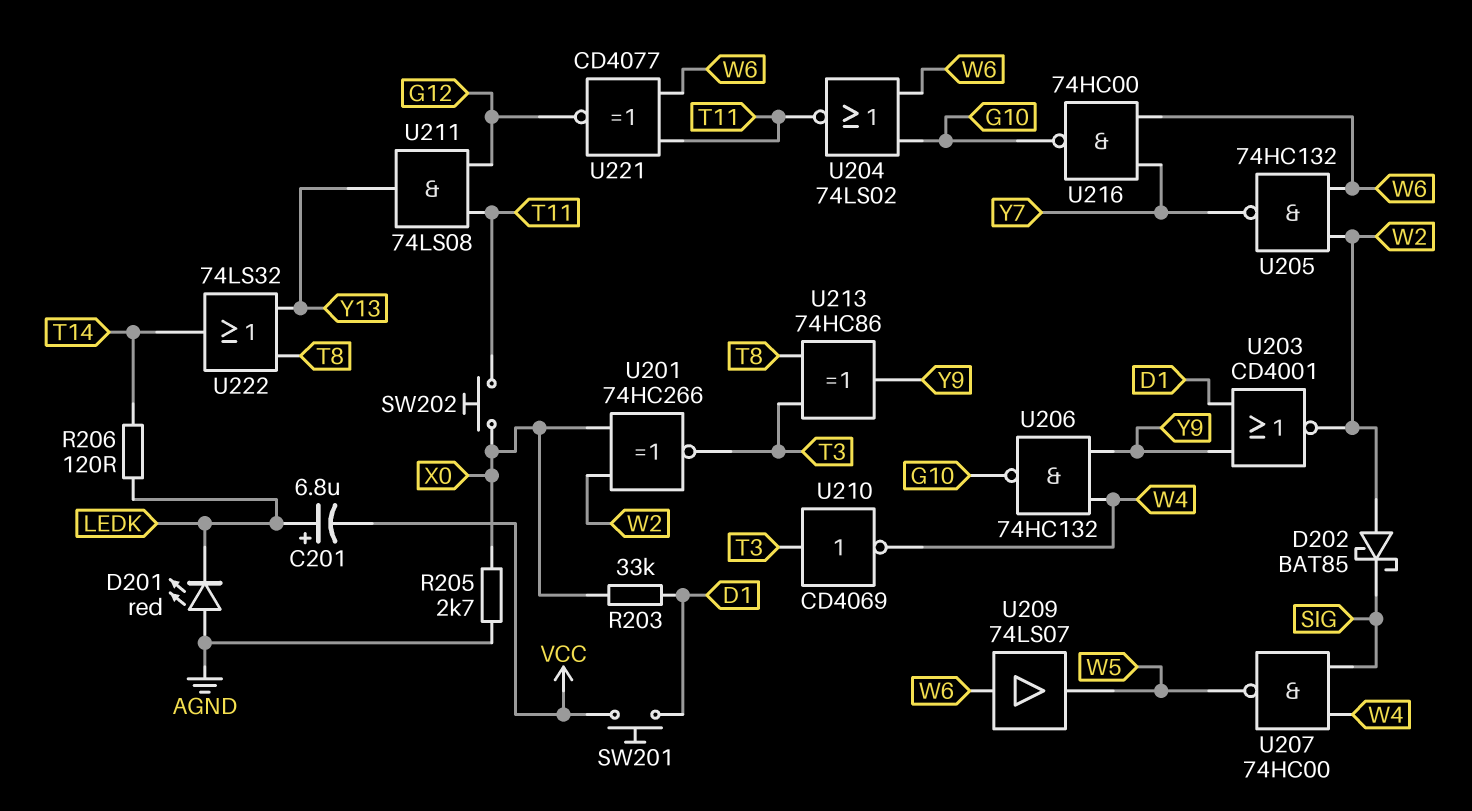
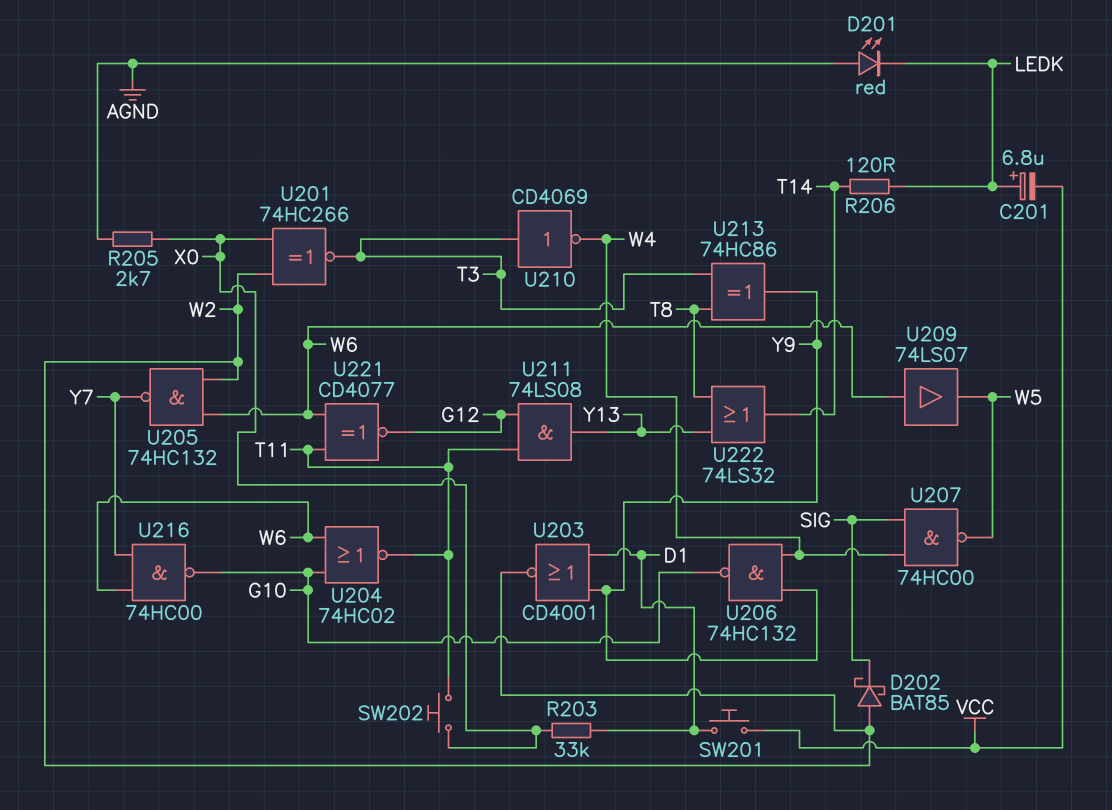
U204: NOR 74LS02 (in G10, in W6, out T11) -> NOR 74HC02 (in G10, in W6, out T11)

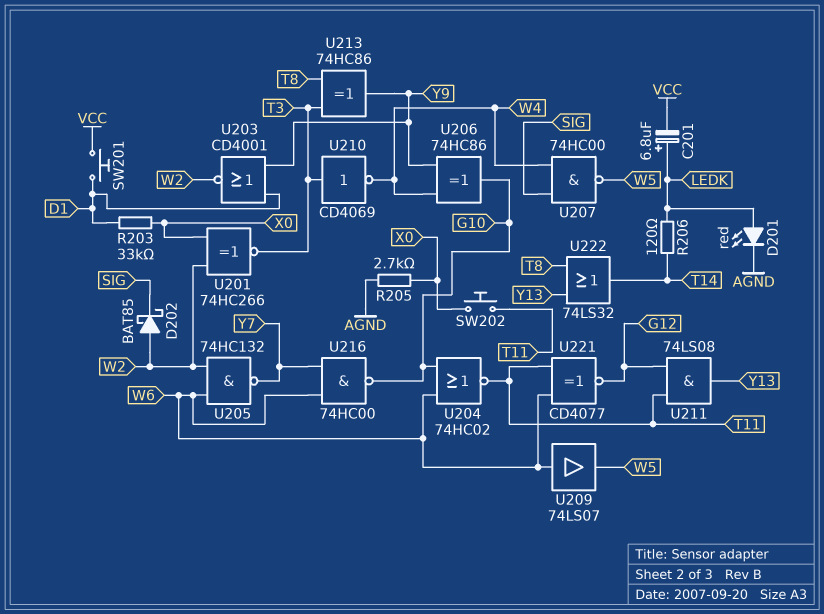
D201: LED red (A AGND, K LEDK) -> LED red (A LEDK, K AGND)
U206: NAND 74HC132 (in W4, in Y9, out G10) -> XOR 74HC86 (in W4, in Y9, out G10)

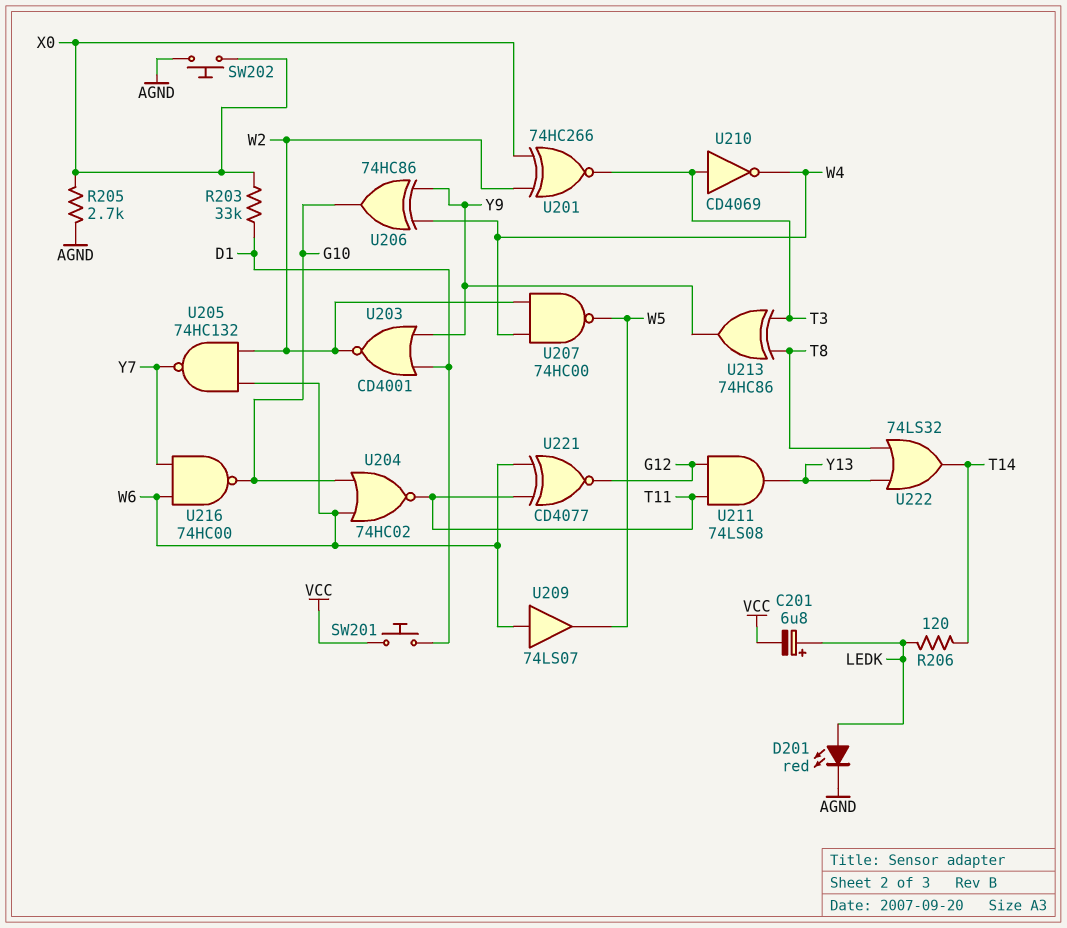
D202: schottky BAT85 (A W2, K SIG) -> none
SW202: button (T11, X0) -> button (AGND, X0)
U207: NAND 74HC00 (in SIG, in W4, out W5) -> NAND 74HC00 (in W2, in W4, out W5)

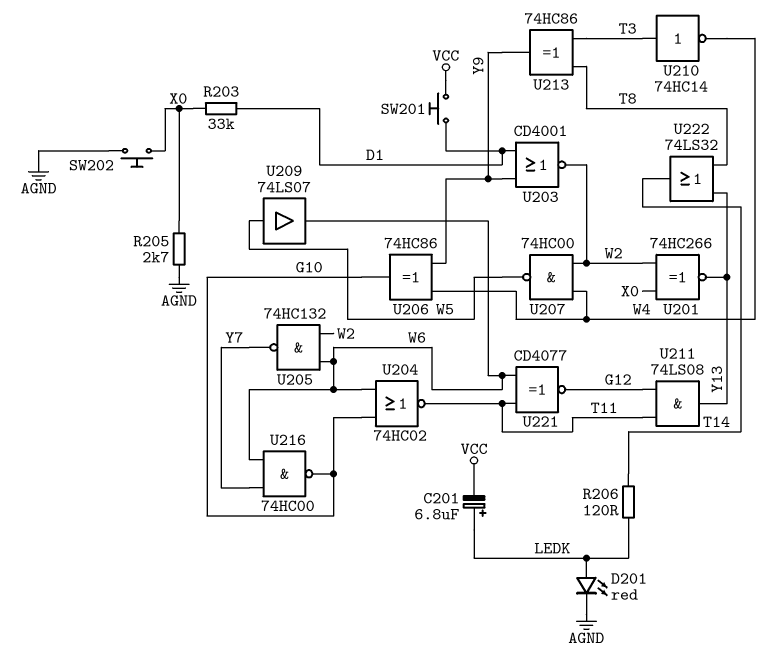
U201: XNOR 74HC266 (in W2, in X0, out T3) -> XNOR 74HC266 (in W2, in X0, out Y13)
U209: buffer 74LS07 (in W6, out W5) -> buffer 74LS07 (in W5, out W6)
U210: NOT CD4069 (in T3, out W4) -> NOT 74HC14 (in T3, out W4)

